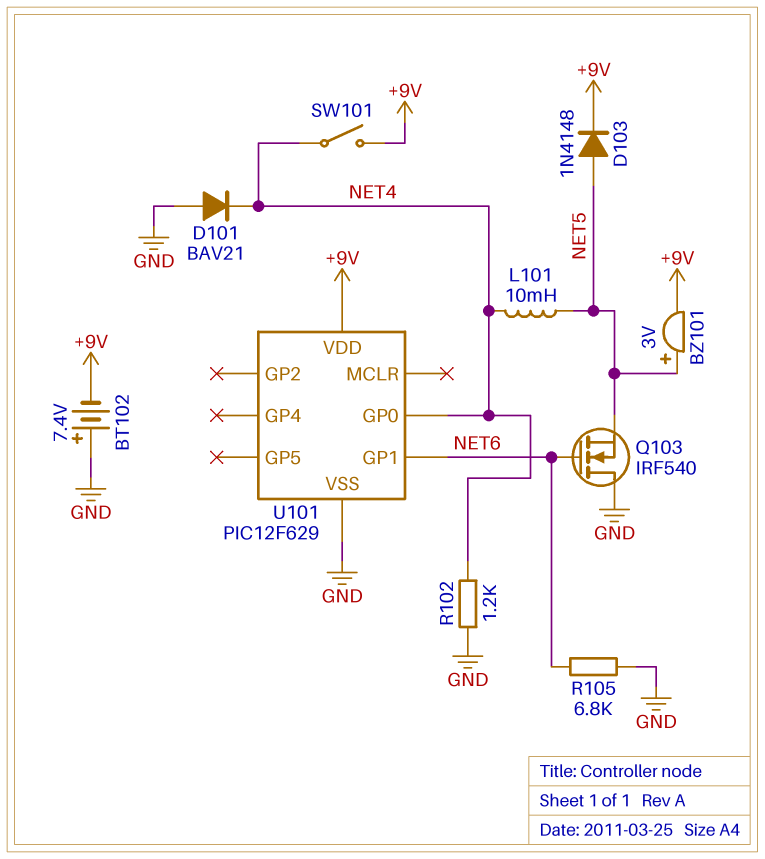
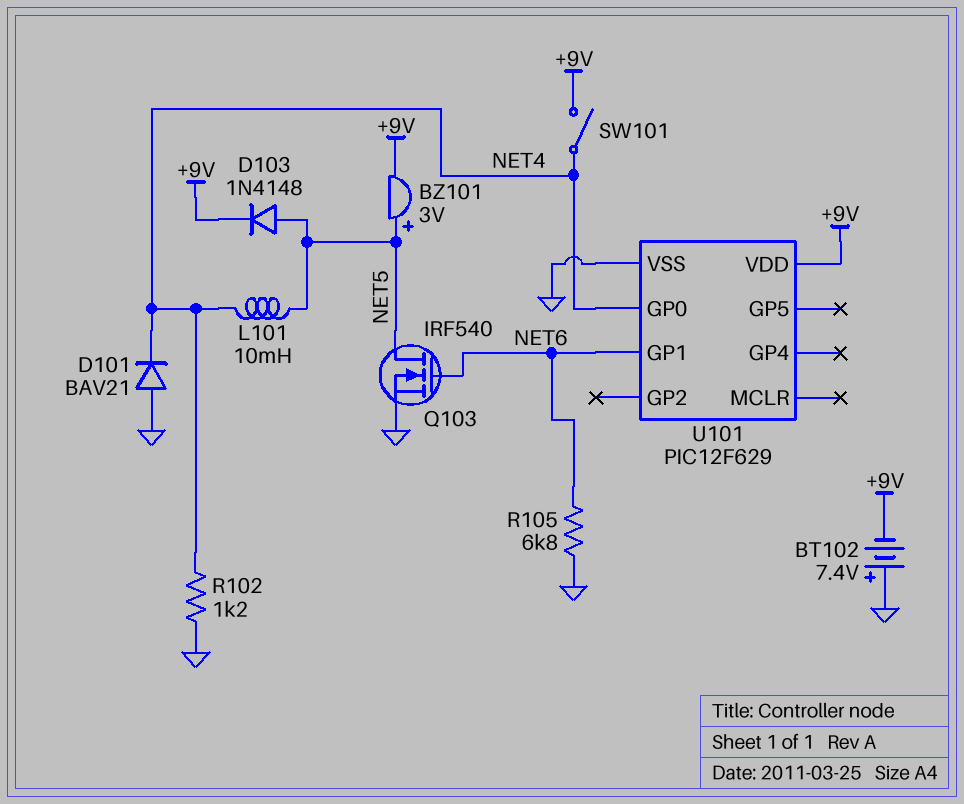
Q103: NMOS IRF540 (G NET6, D GND, S NET5) -> NMOS IRF540 (G NET6, D NET5, S GND)

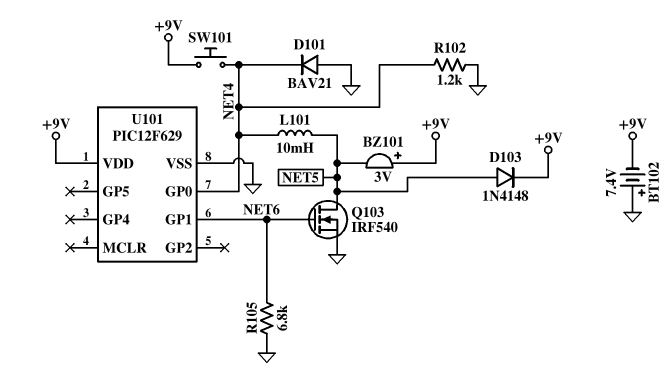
BZ101: buzzer 3V (plus NET5, minus +9V) -> buzzer 3V (plus +9V, minus NET5)
SW101: switch (+9V, NET4) -> button (+9V, NET4)

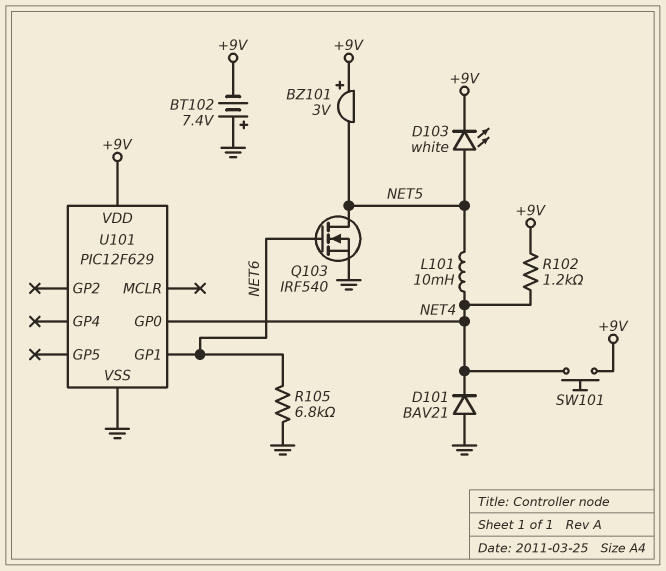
D103: diode 1N4148 (A NET5, K +9V) -> LED white (A NET5, K +9V)
R102: 1.2k (GND, NET4) -> 1.2k (+9V, NET4)

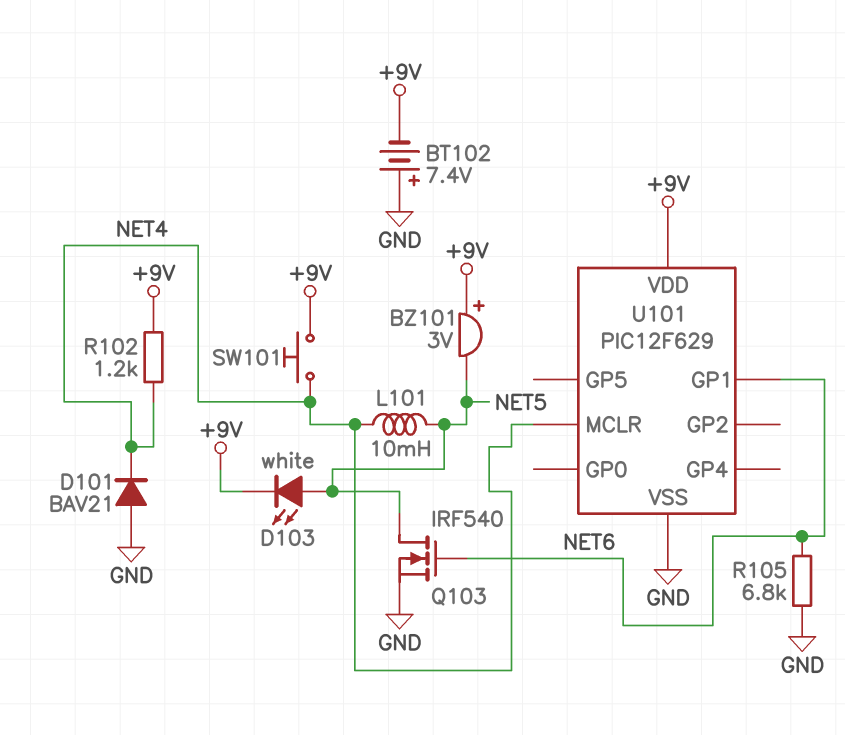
U101 pin GP0: NET4 -> none
U101 pin MCLR: none -> NET4

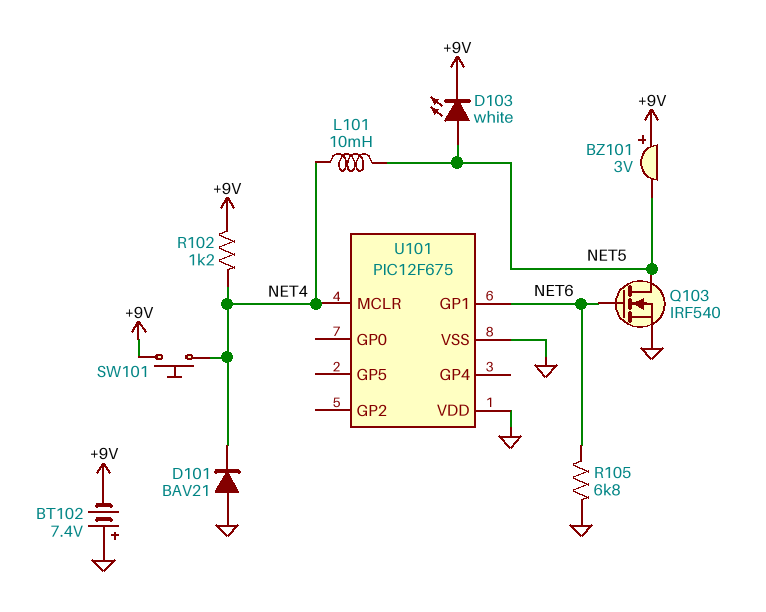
U101: PIC12F629 -> PIC12F675
U101 pin VDD: +9V -> GND

